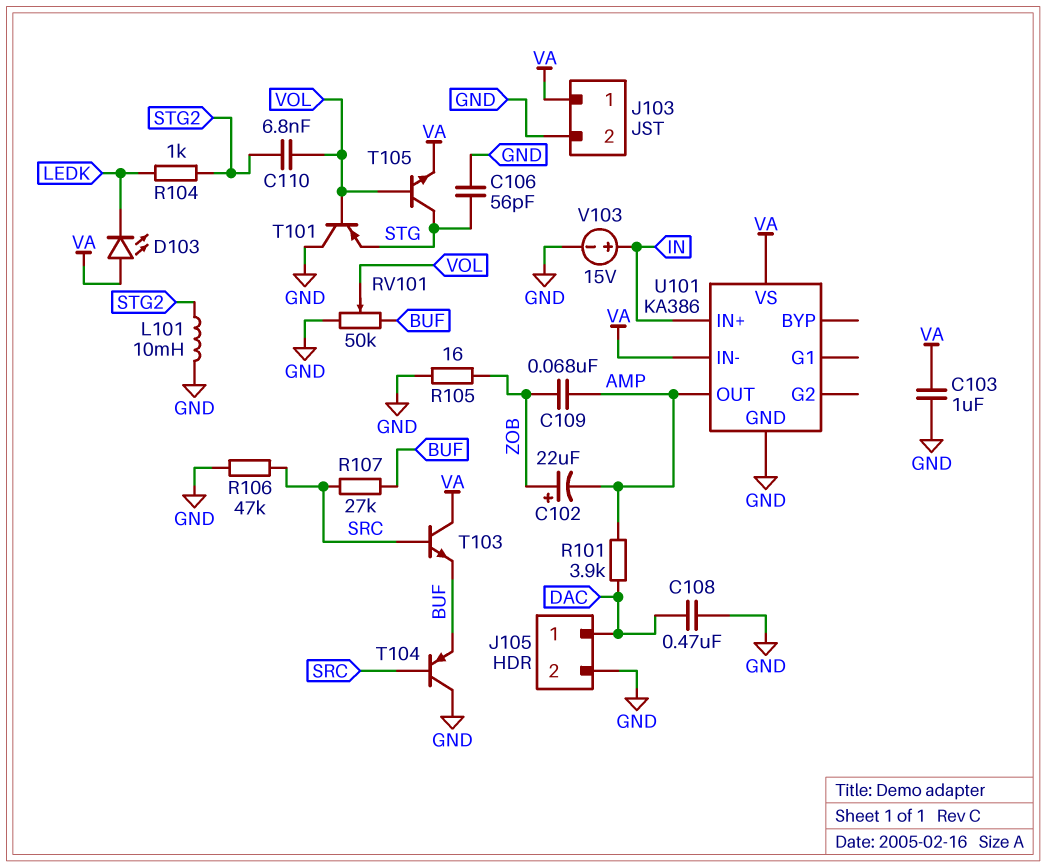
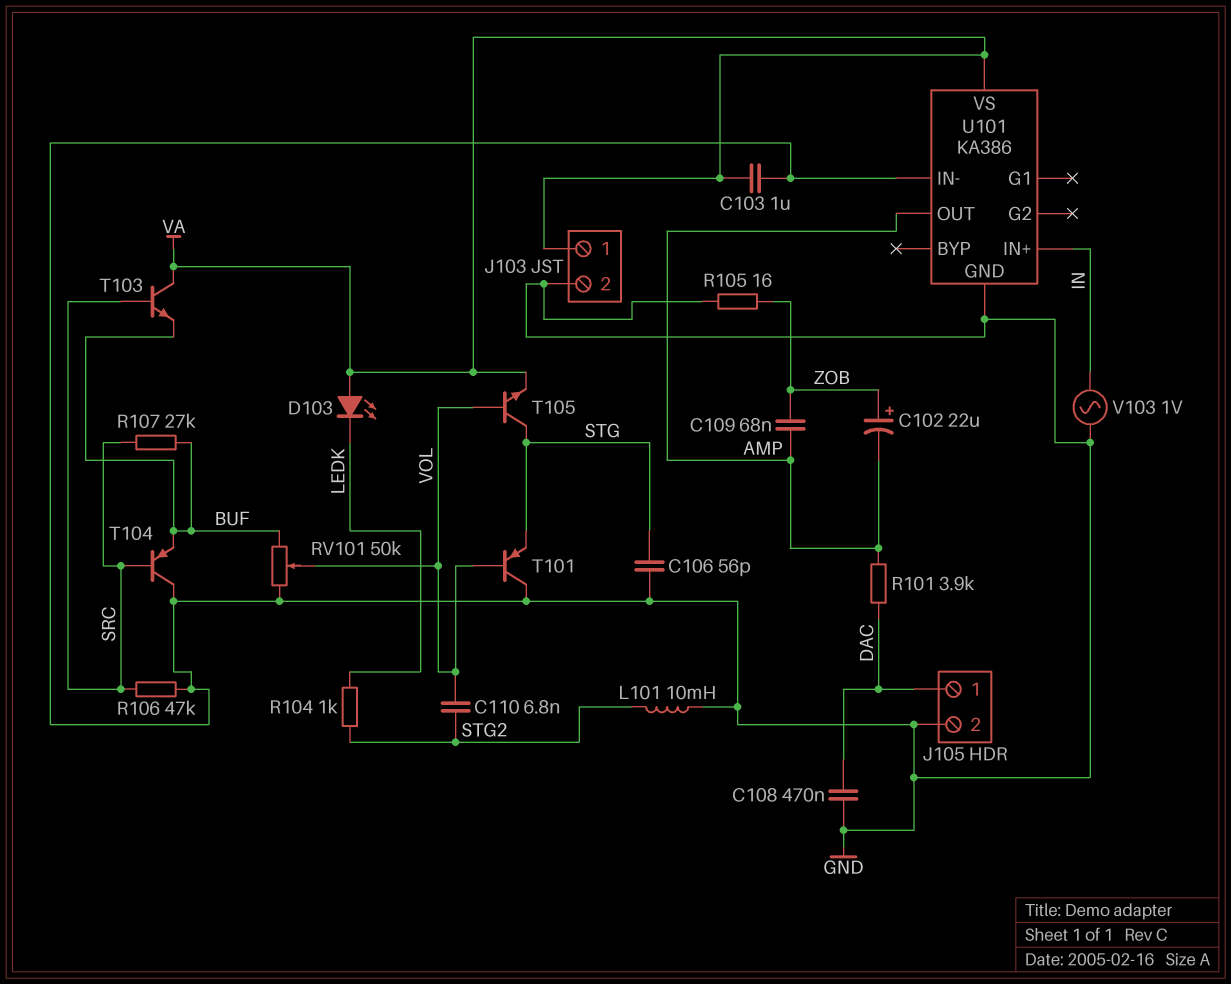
U101 pin IN-: VA -> GND
V103: 15V (plus IN, minus GND) -> AC 1V (GND, IN)

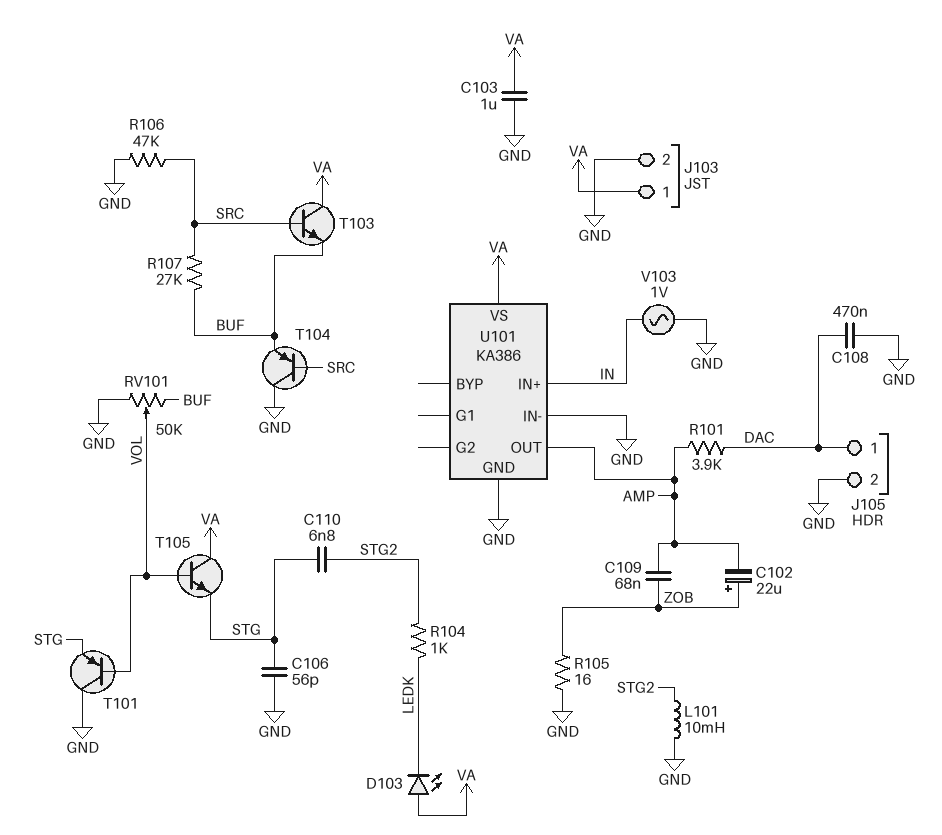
C110: 6.8nF (STG2, VOL) -> 6.8nF (STG, STG2)
T105: NPN (B VOL, C STG, E VA) -> NPN (B VOL, C VA, E STG)

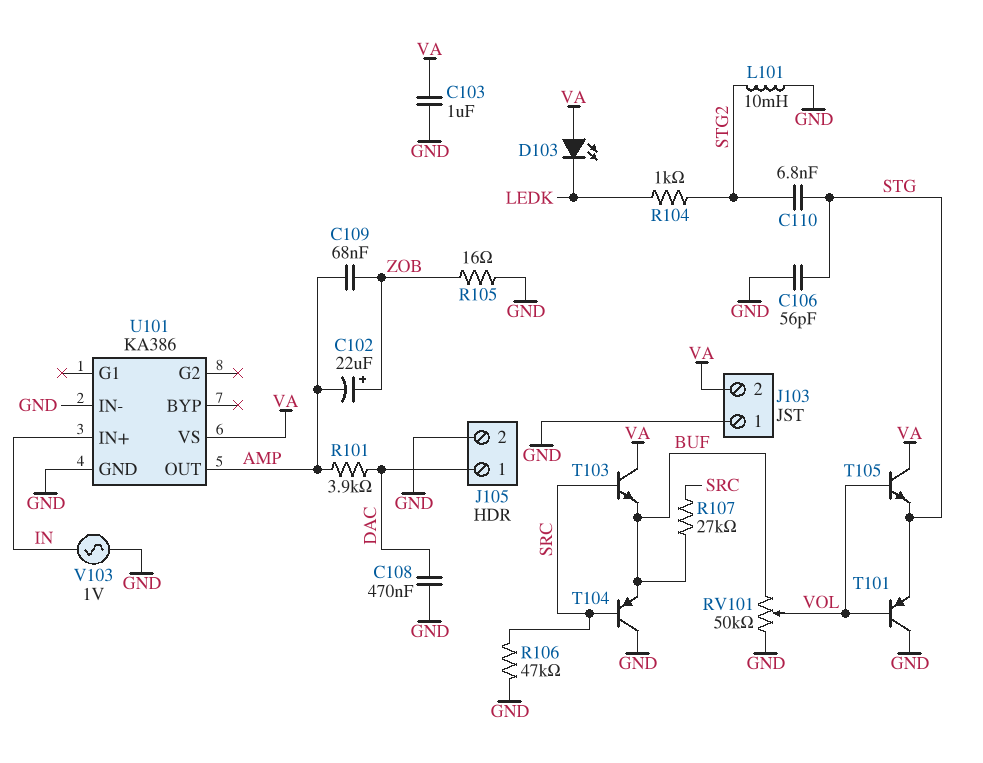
J103 pin 1: VA -> GND
J103 pin 2: GND -> VA

